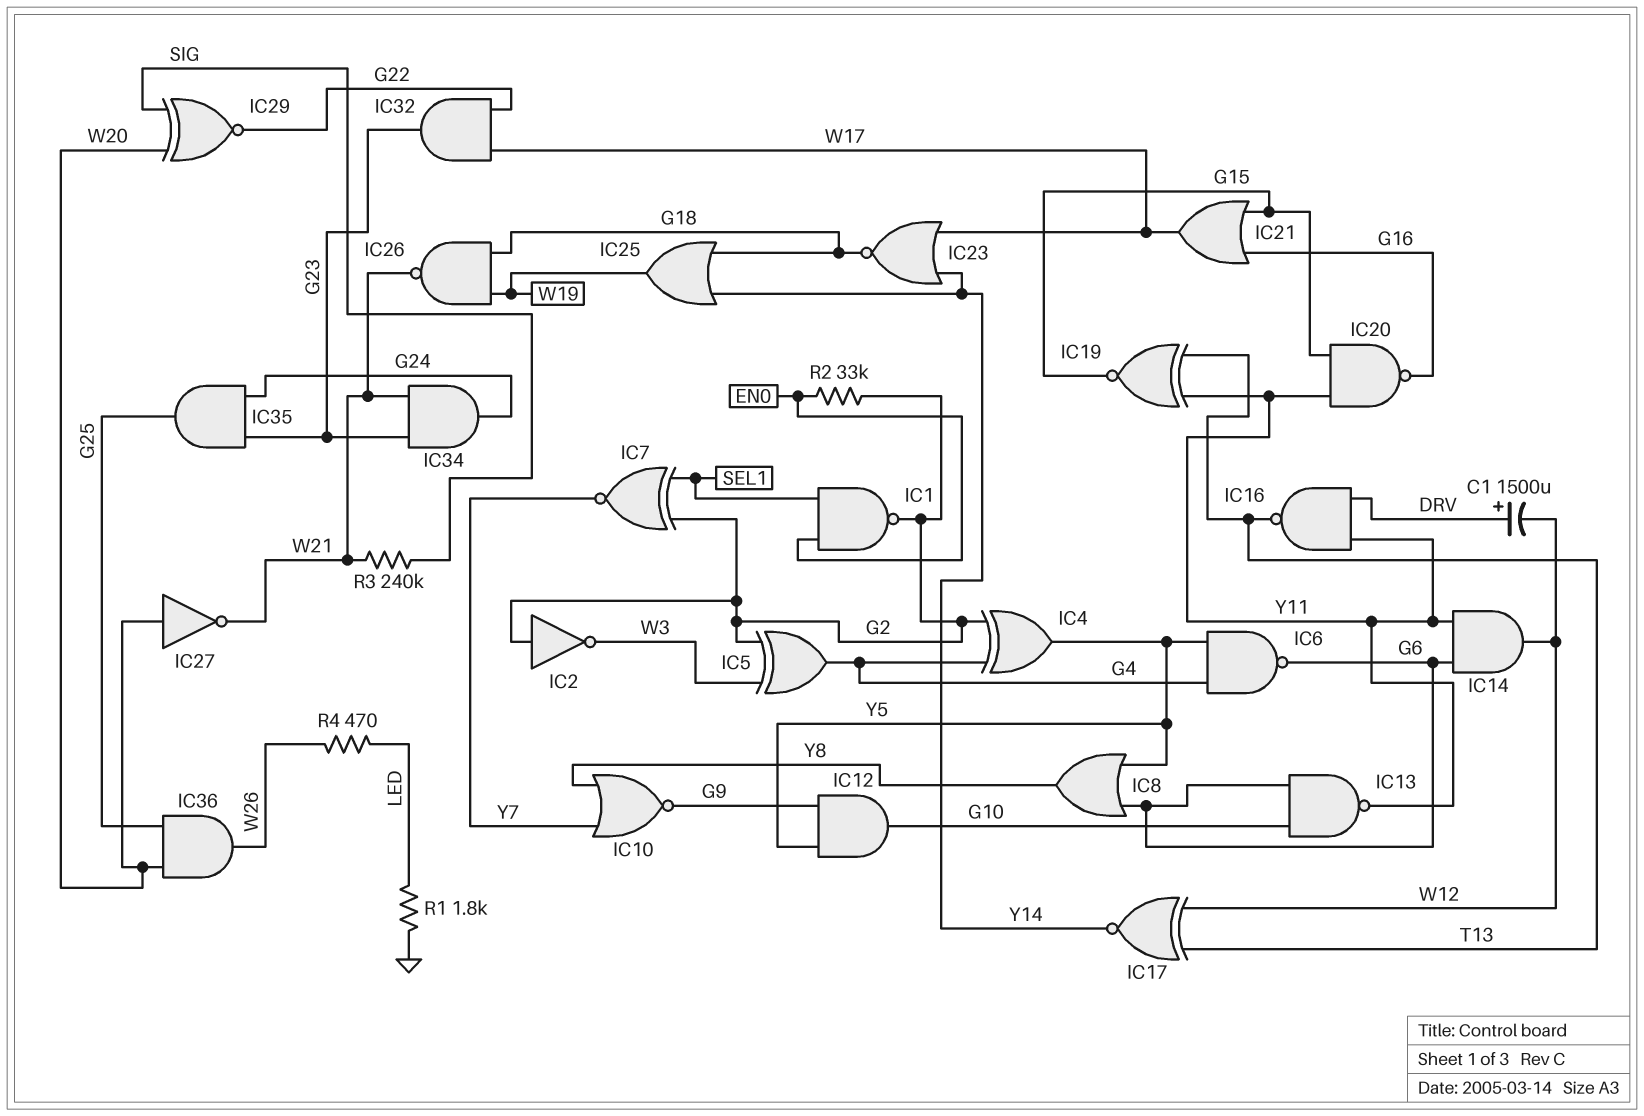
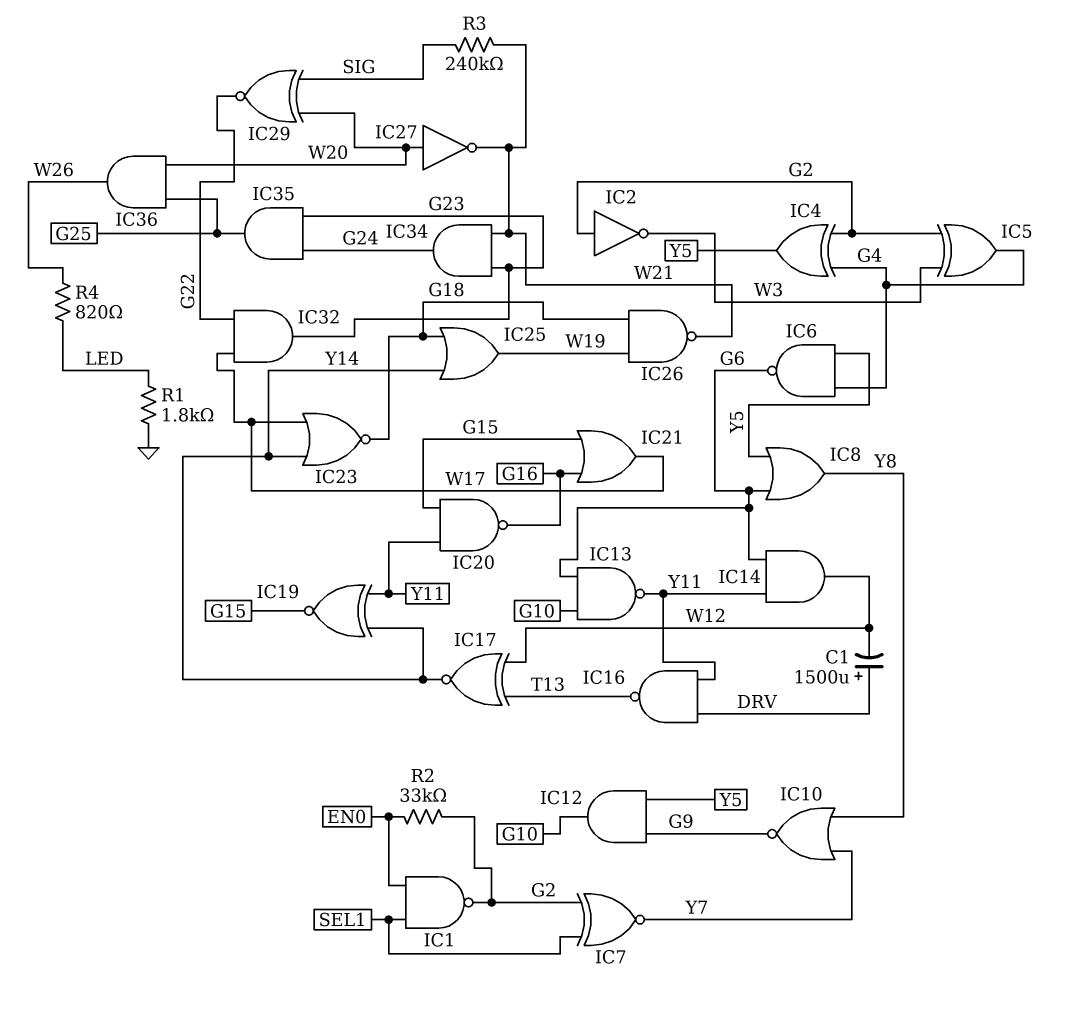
IC19: XNOR (in T13, in Y11, out G15) -> XNOR (in Y11, in Y14, out G15)
R4: 470 (LED, W26) -> 820 (LED, W26)

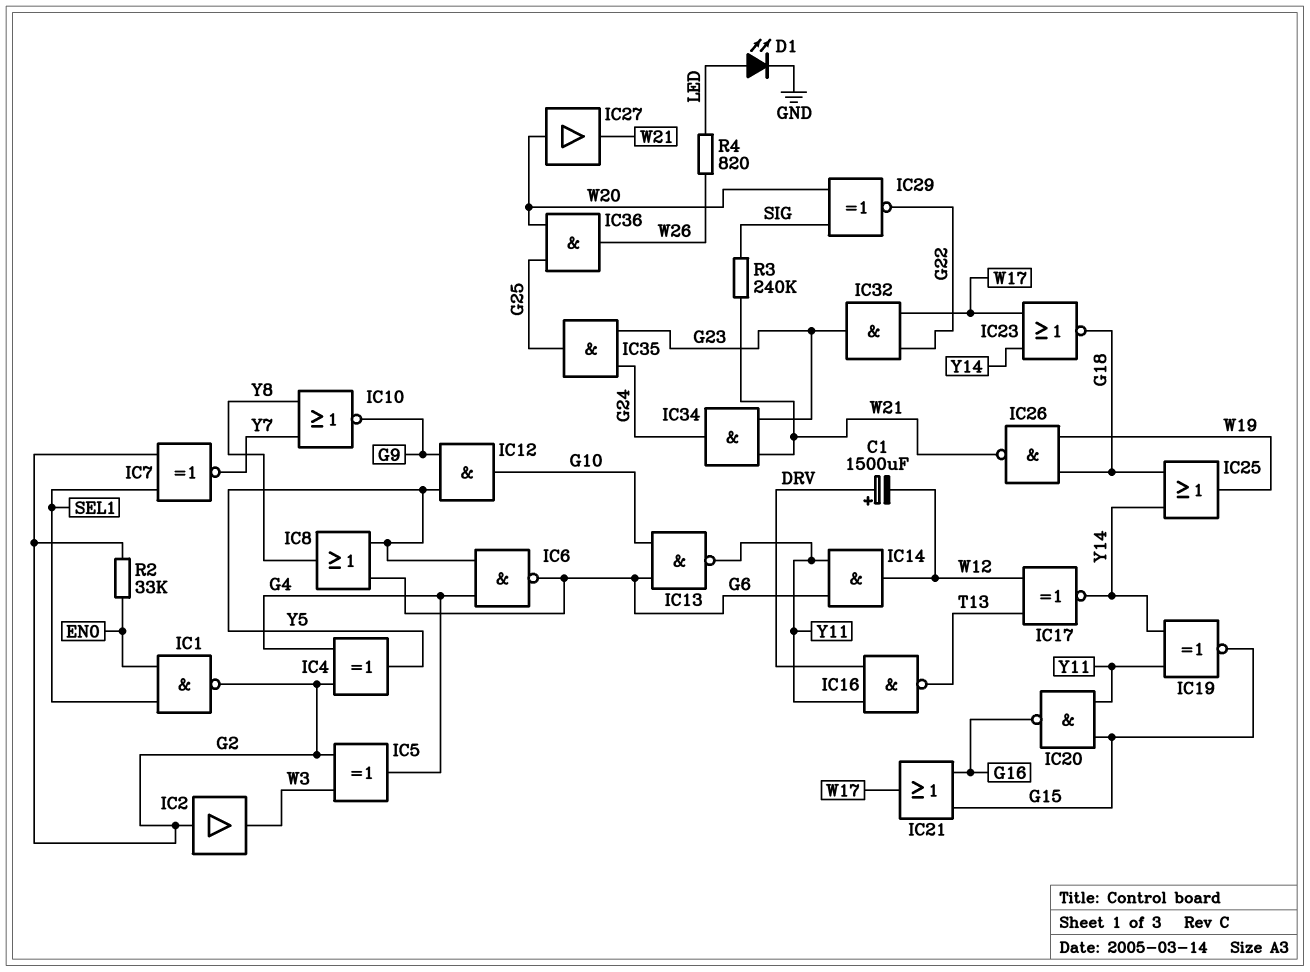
D1: none -> LED (A LED, K GND)
IC2: NOT (in G2, out W3) -> buffer (in G2, out W3)
IC27: NOT (in W20, out W21) -> buffer (in W20, out W21)
R1: 1.8k (GND, LED) -> none

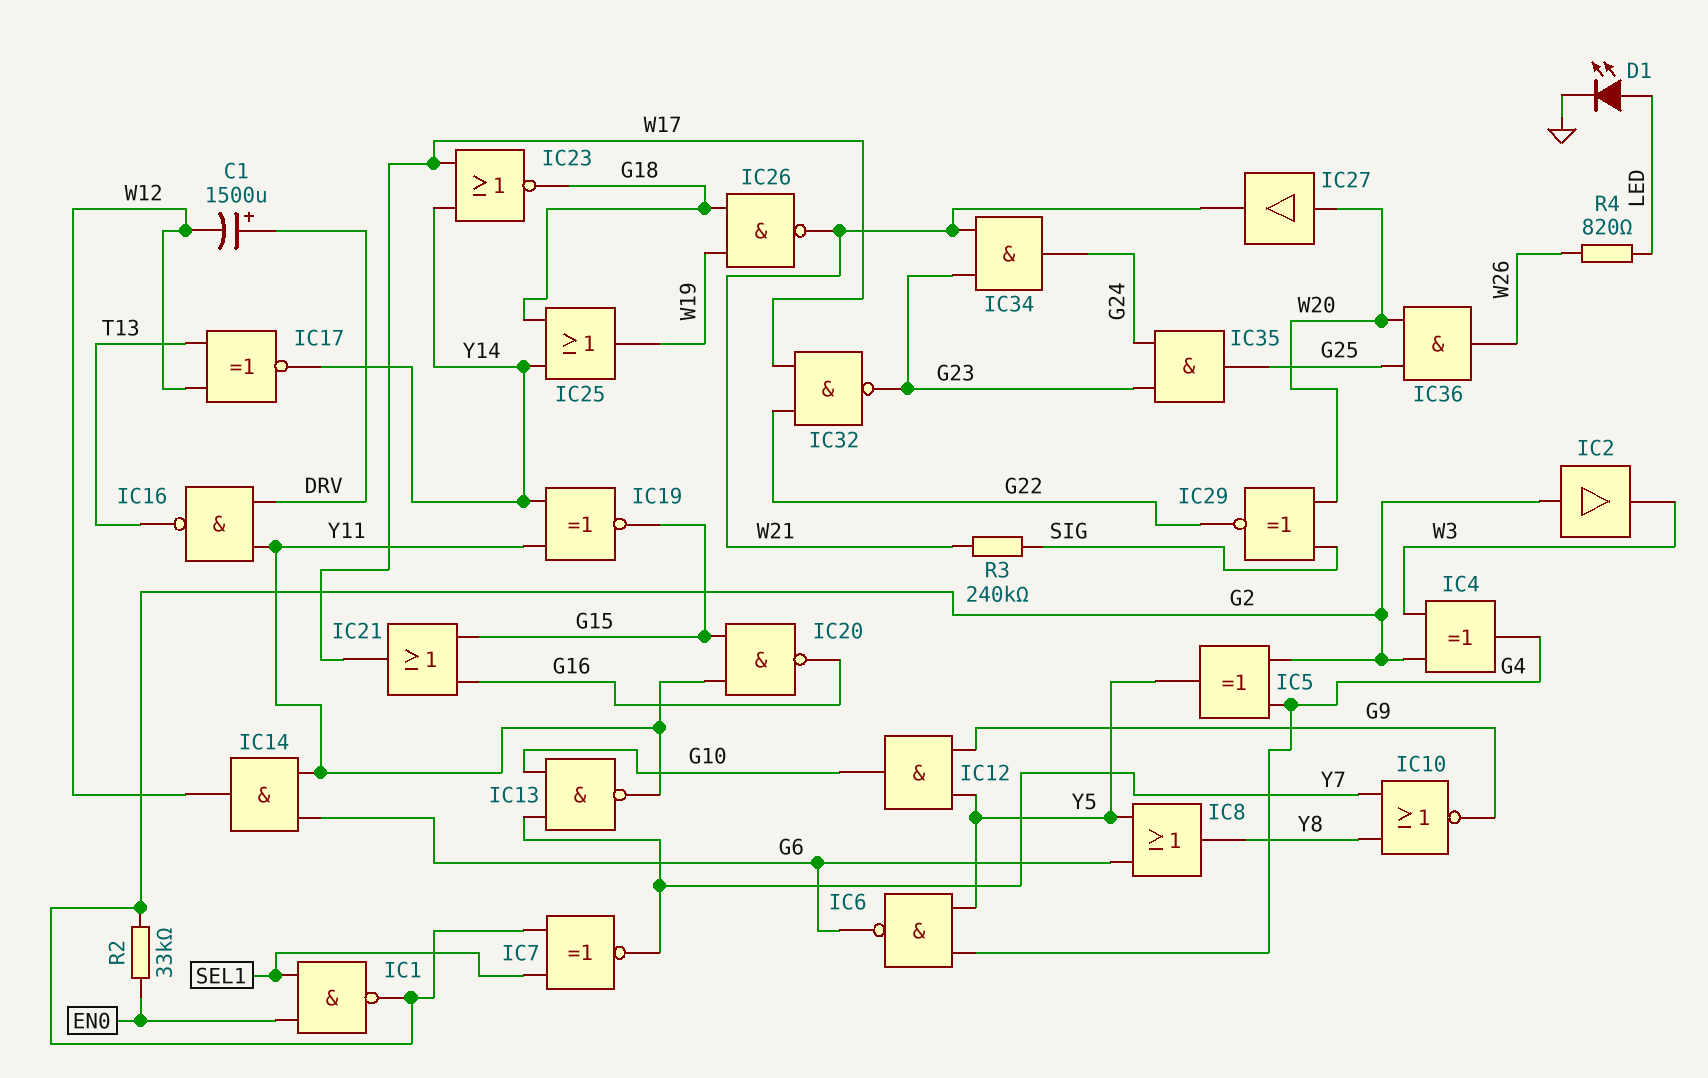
IC4: XOR (in G2, in G4, out Y5) -> XOR (in G2, in W3, out G4)
IC5: XOR (in G2, in W3, out G4) -> XOR (in G2, in G4, out Y5)
IC13: NAND (in G6, in G10, out Y11) -> NAND (in G10, in Y7, out Y11)
IC32: AND (in G22, in W17, out G23) -> NAND (in G22, in W17, out G23)

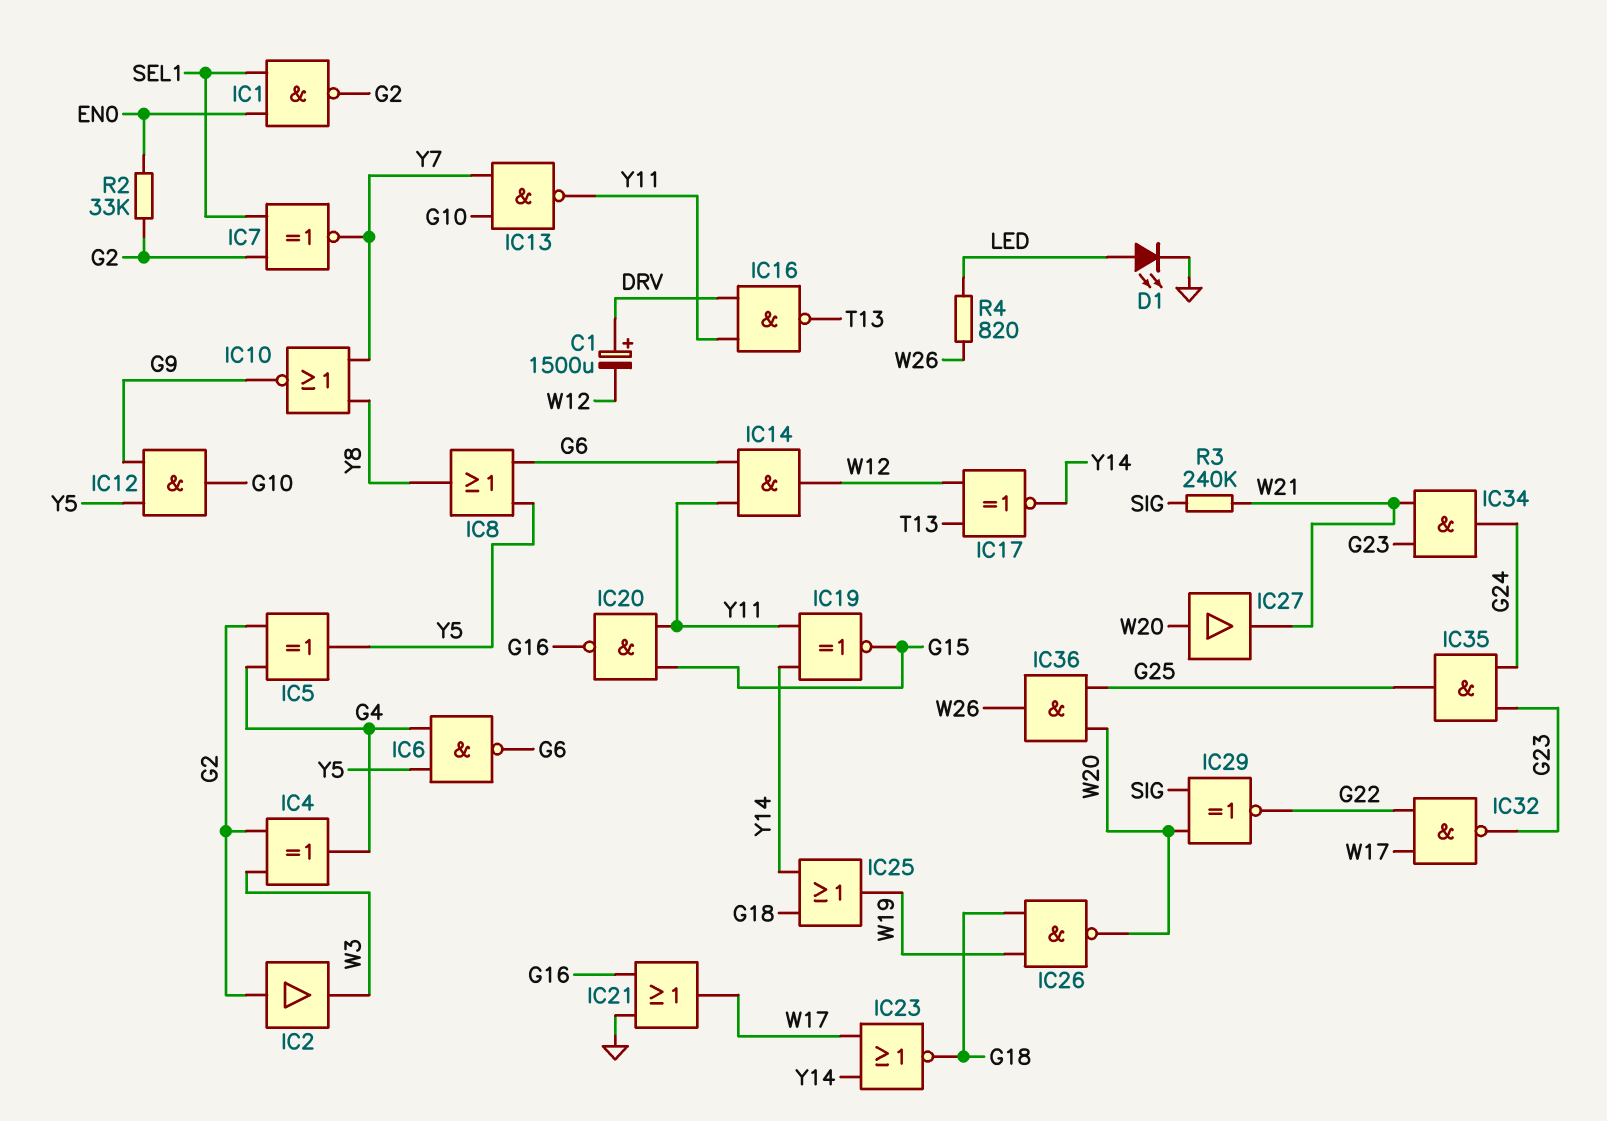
IC21: OR (in G15, in G16, out W17) -> OR (in G16, in GND, out W17)
IC26: NAND (in G18, in W19, out W21) -> NAND (in G18, in W19, out W20)

